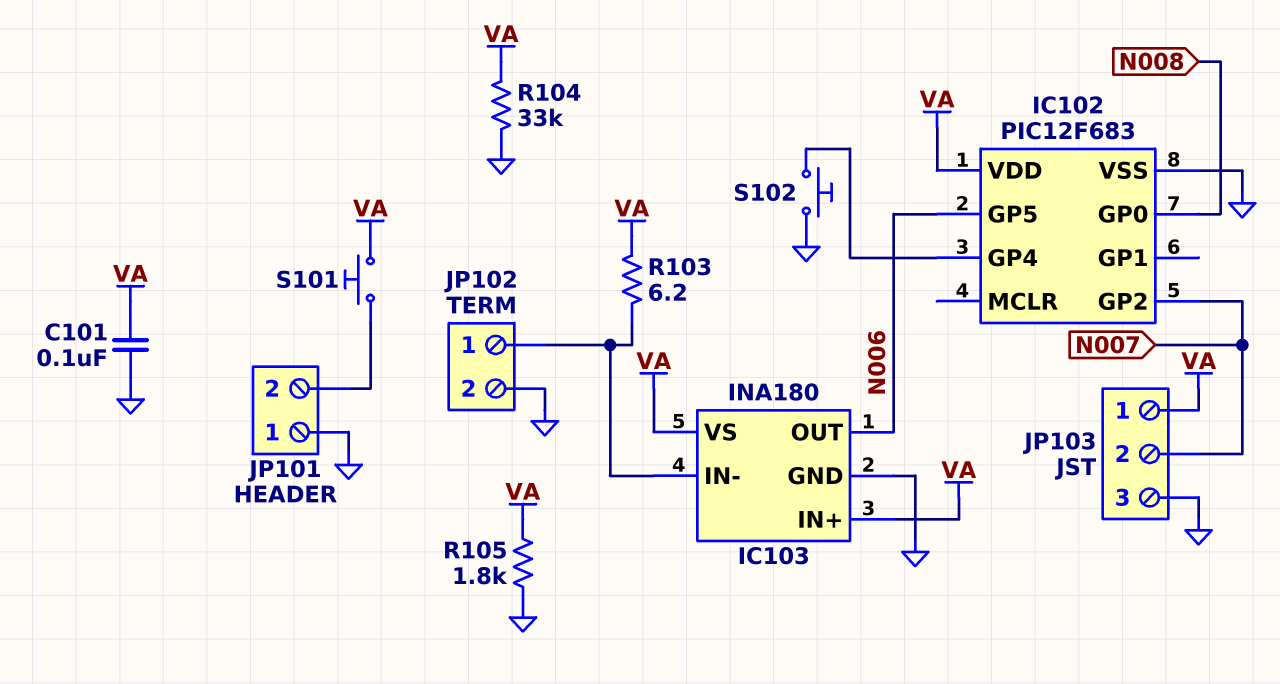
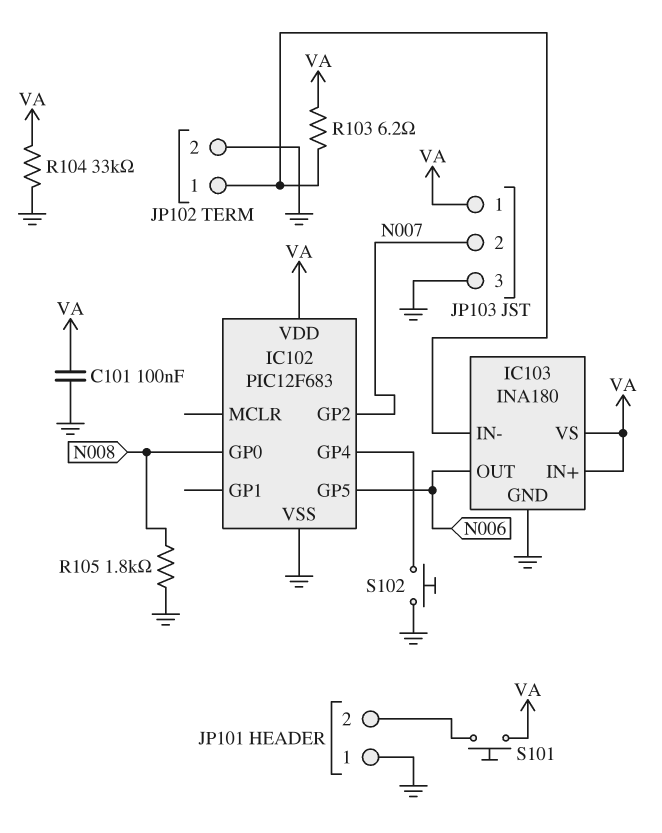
R105: 1.8k (GND, VA) -> 1.8k (GND, N008)

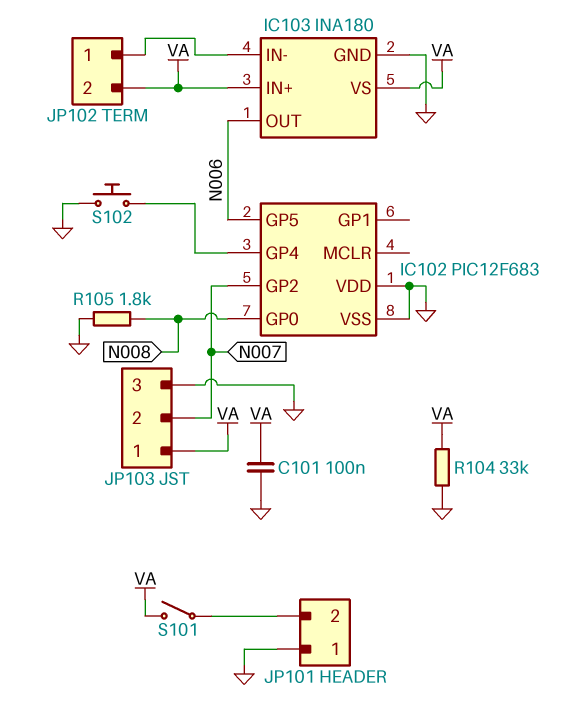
IC102 pin VDD: VA -> GND
JP102 pin 2: GND -> VA
R103: 6.2 (IC103/IN-, VA) -> none
S101: button (JP101/2, VA) -> switch (JP101/2, VA)

